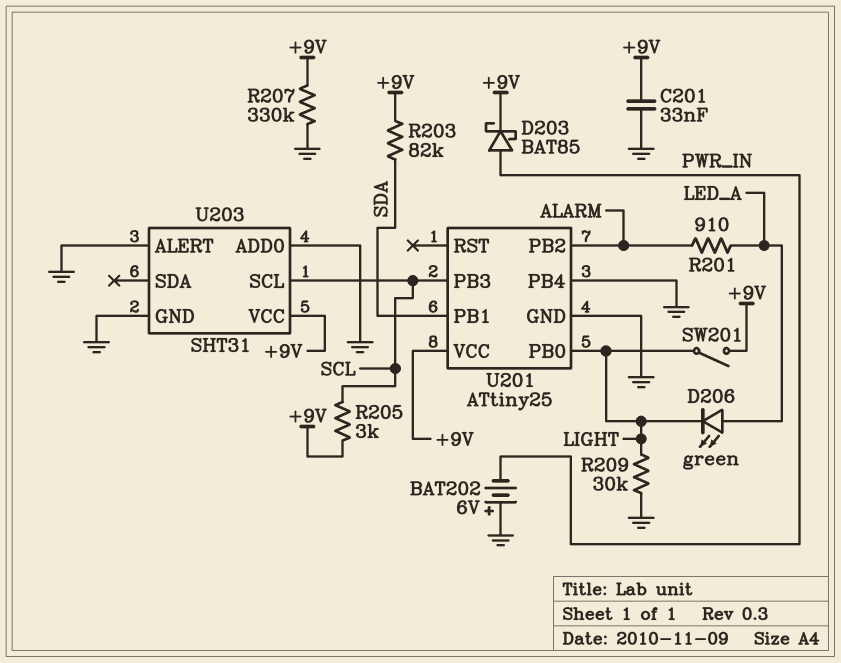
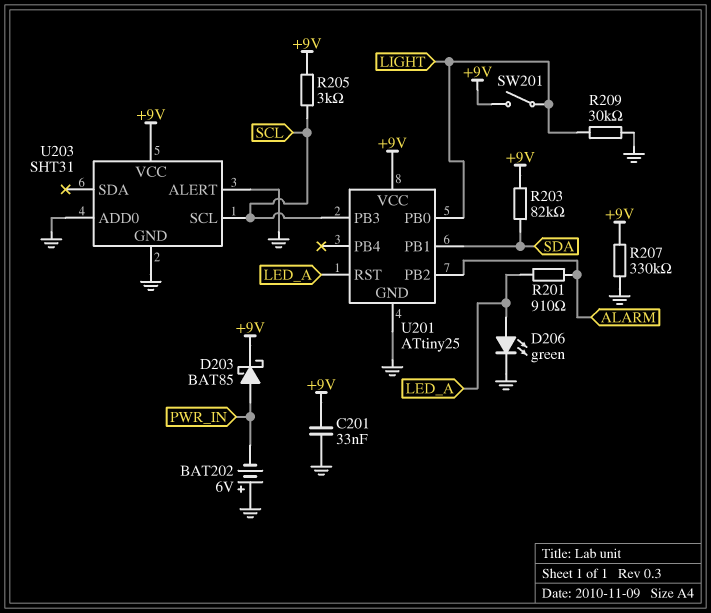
D206: LED green (A LED_A, K LIGHT) -> LED green (A LED_A, K GND)
U201 pin PB4: GND -> none
U201 pin RST: none -> LED_A

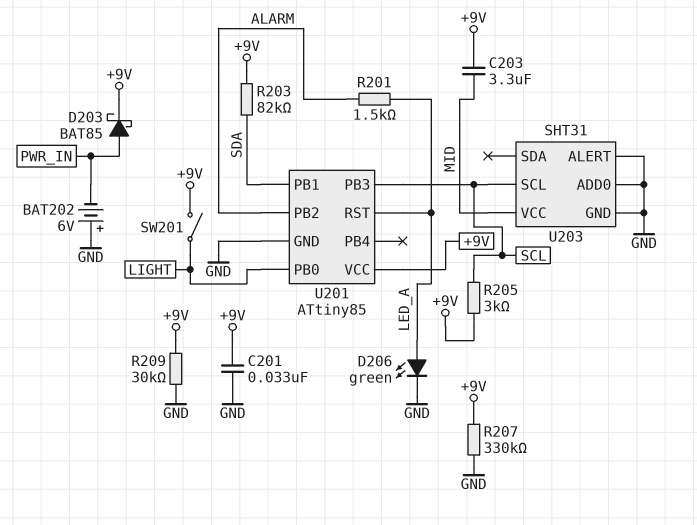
C203: none -> 3.3uF (+9V, MID)
R201: 910 (ALARM, LED_A) -> 1.5k (ALARM, LED_A)
R209: 30k (GND, LIGHT) -> 30k (+9V, GND)
U201: ATtiny25 -> ATtiny85
U203 pin VCC: +9V -> MID

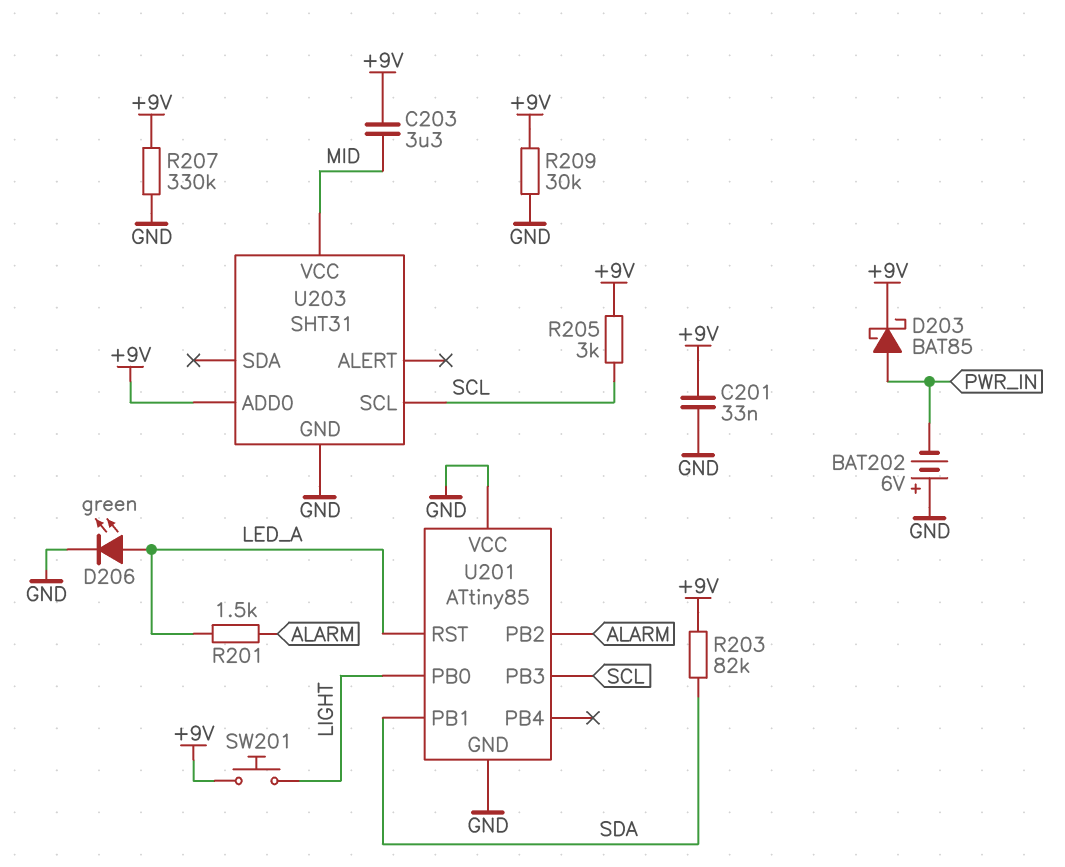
SW201: switch (+9V, LIGHT) -> button (+9V, LIGHT)
U201 pin VCC: +9V -> GND
U203 pin ADD0: GND -> +9V
U203 pin ALERT: GND -> none

